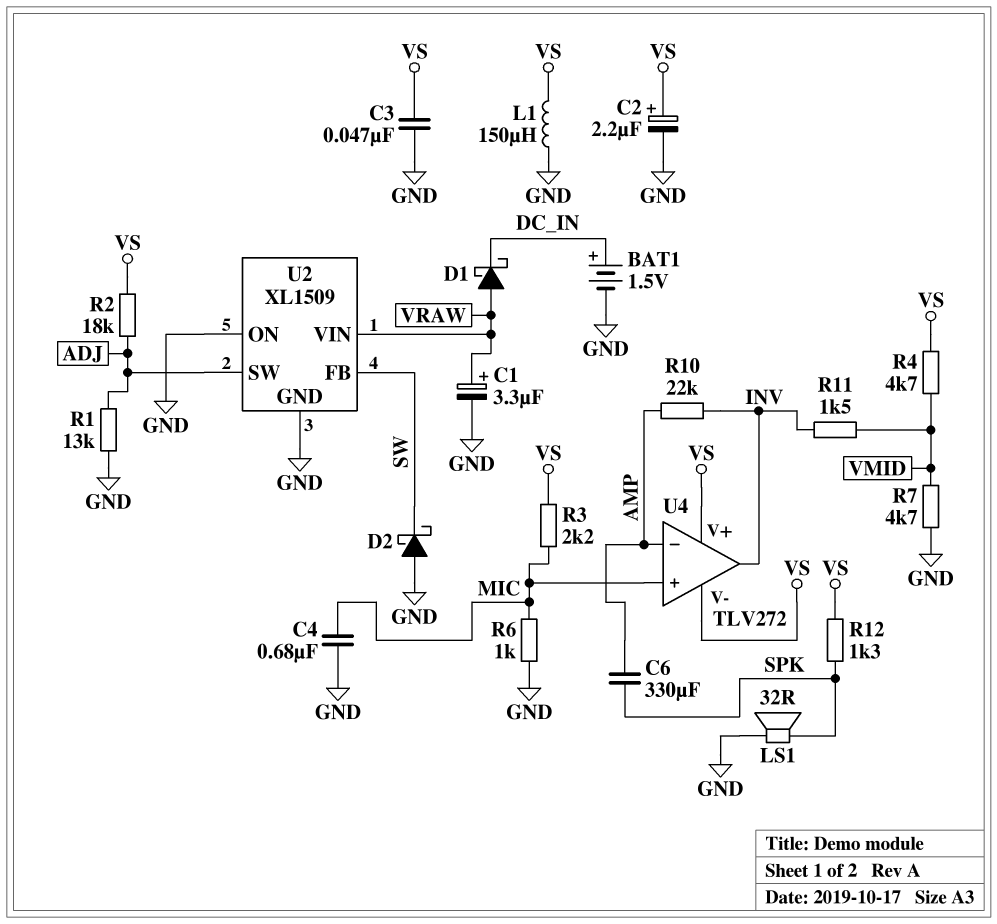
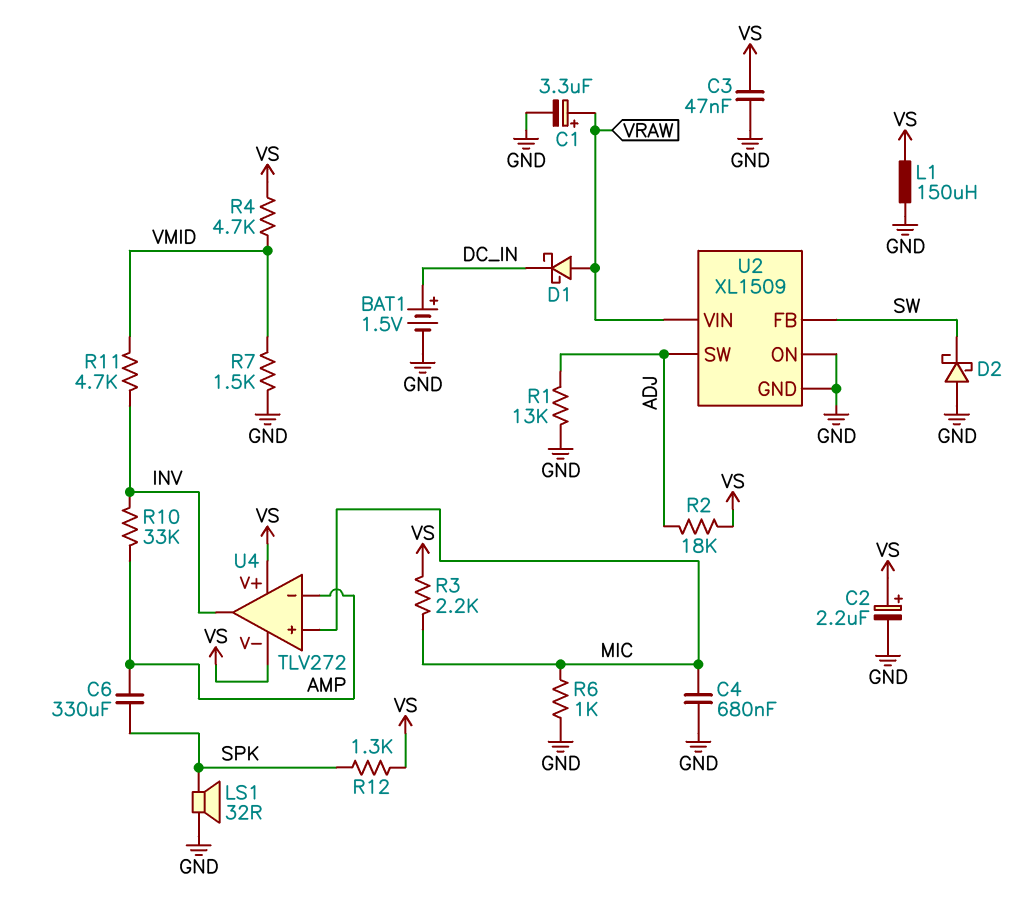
R7: 4.7k (GND, VMID) -> 1.5k (GND, VMID)
R10: 22k (AMP, INV) -> 33k (AMP, INV)
R11: 1.5k (INV, VMID) -> 4.7k (INV, VMID)

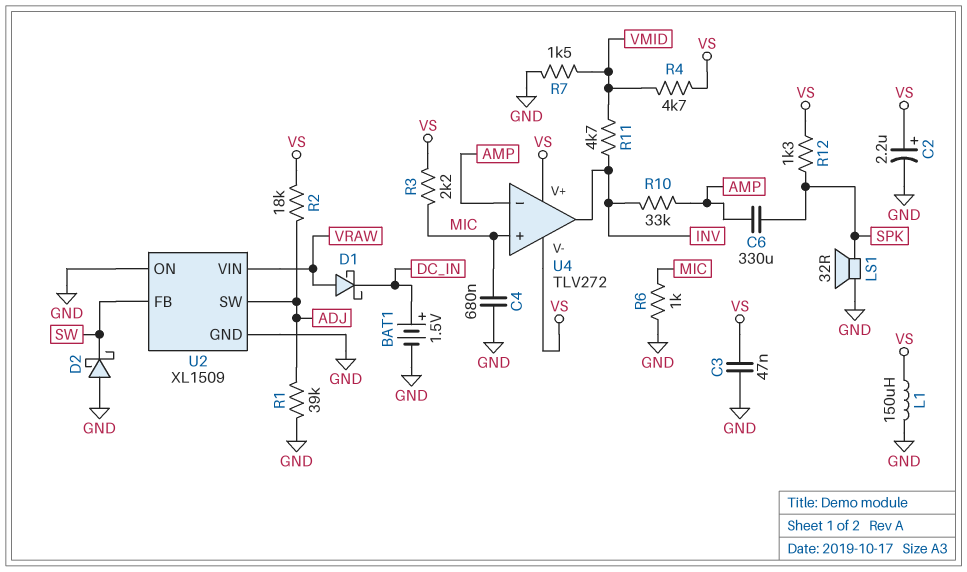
C1: 3.3uF (plus VRAW, minus GND) -> none
R1: 13k (ADJ, GND) -> 39k (ADJ, GND)

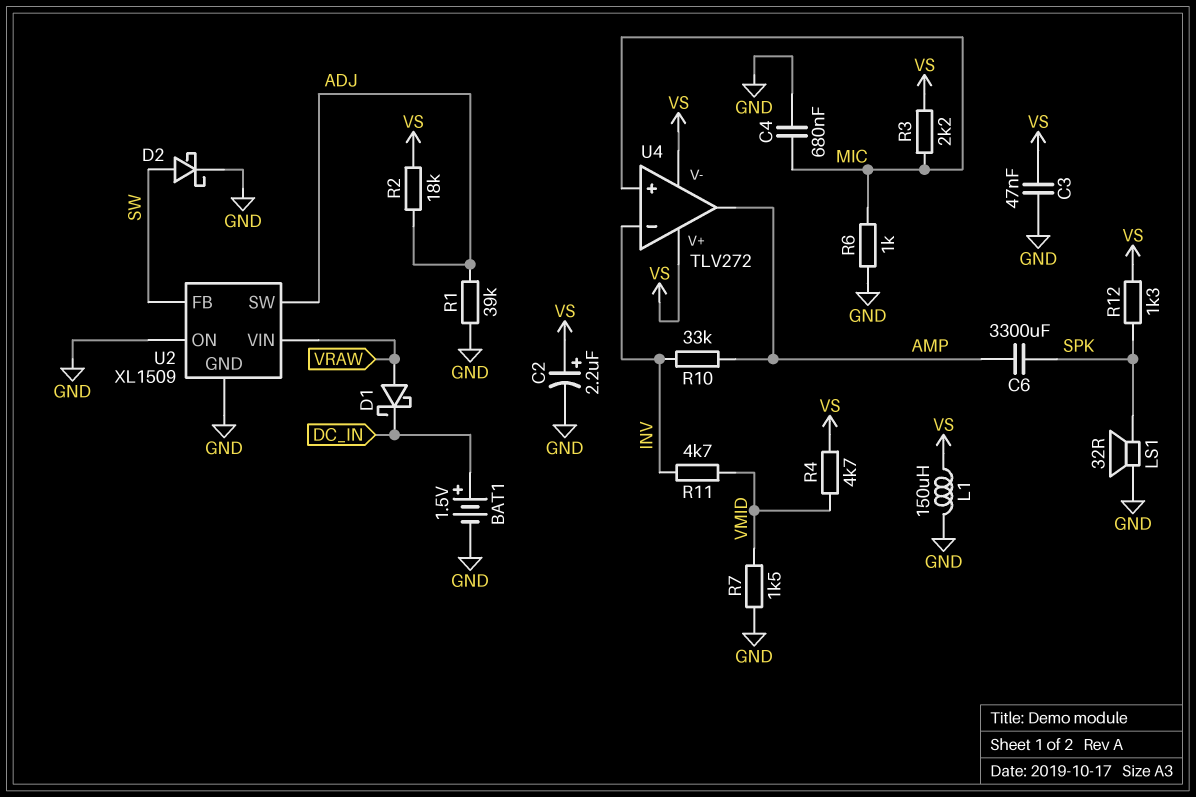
C6: 330uF (AMP, SPK) -> 3300uF (AMP, SPK)
D2: schottky (A GND, K SW) -> schottky (A SW, K GND)
U4 pin in-: AMP -> INV
U4 pin out: INV -> AMP

